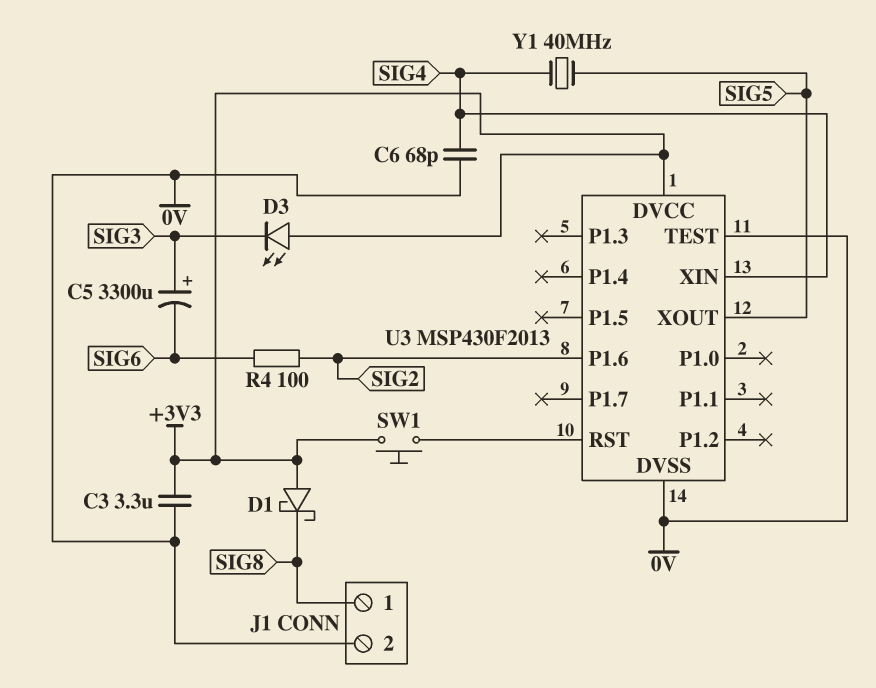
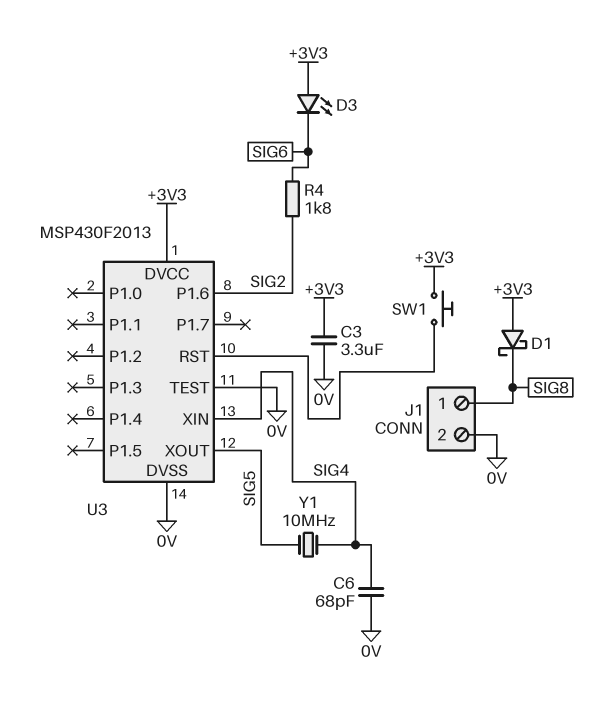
C5: 3300uF (plus SIG3, minus SIG6) -> none
D3: LED (A +3V3, K SIG3) -> LED (A +3V3, K SIG6)
R4: 100 (SIG2, SIG6) -> 1.8k (SIG2, SIG6)
Y1: 40MHz (SIG4, SIG5) -> 10MHz (SIG4, SIG5)

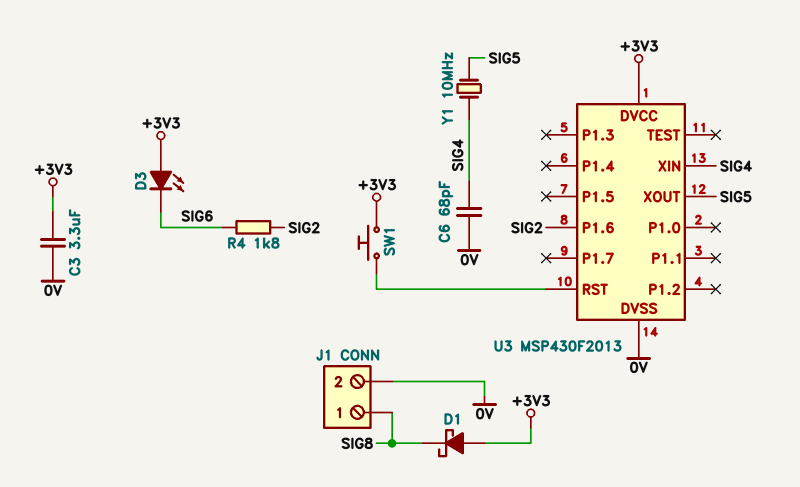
U3 pin TEST: 0V -> none

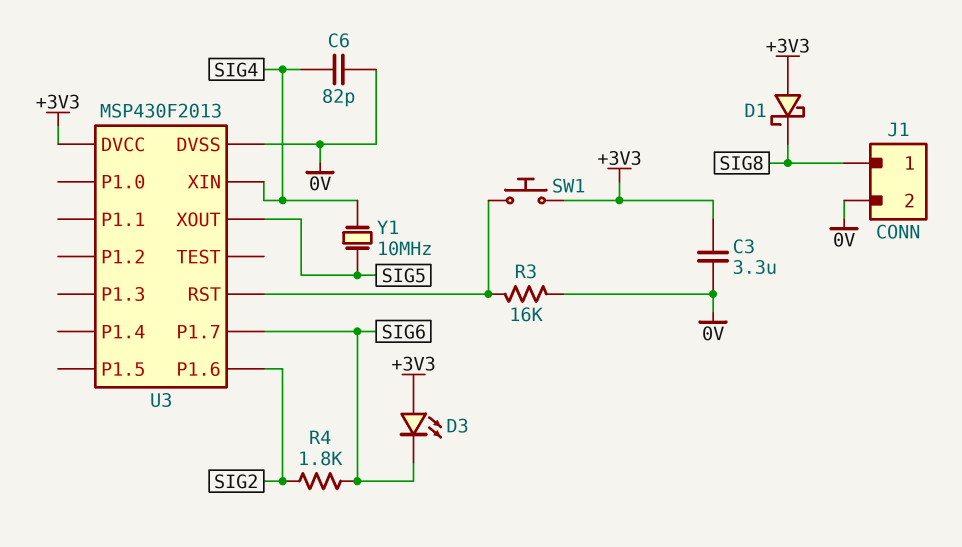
C6: 68pF (0V, SIG4) -> 82pF (0V, SIG4)
R3: none -> 16k (0V, U3/RST)
U3 pin P1.7: none -> SIG6

